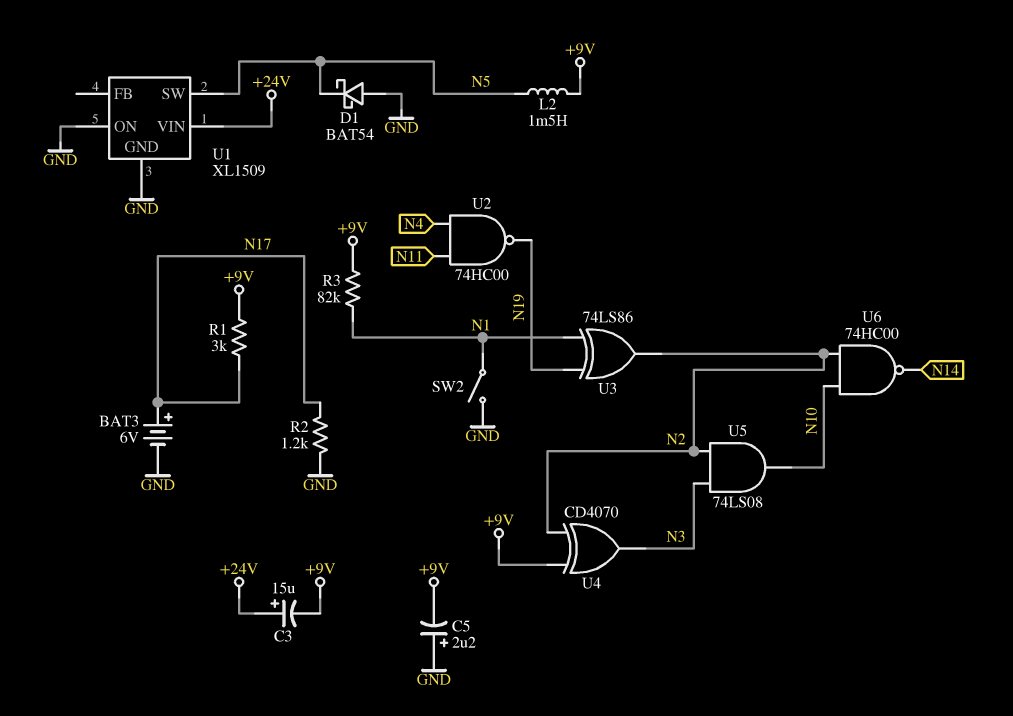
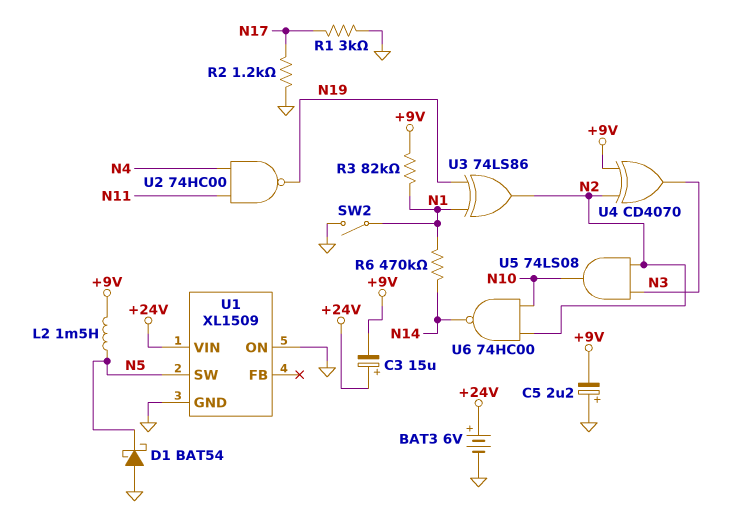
BAT3: 6V (plus N17, minus GND) -> 6V (plus +24V, minus GND)
R1: 3k (+9V, N17) -> 3k (GND, N17)
R6: none -> 470k (N1, N14)

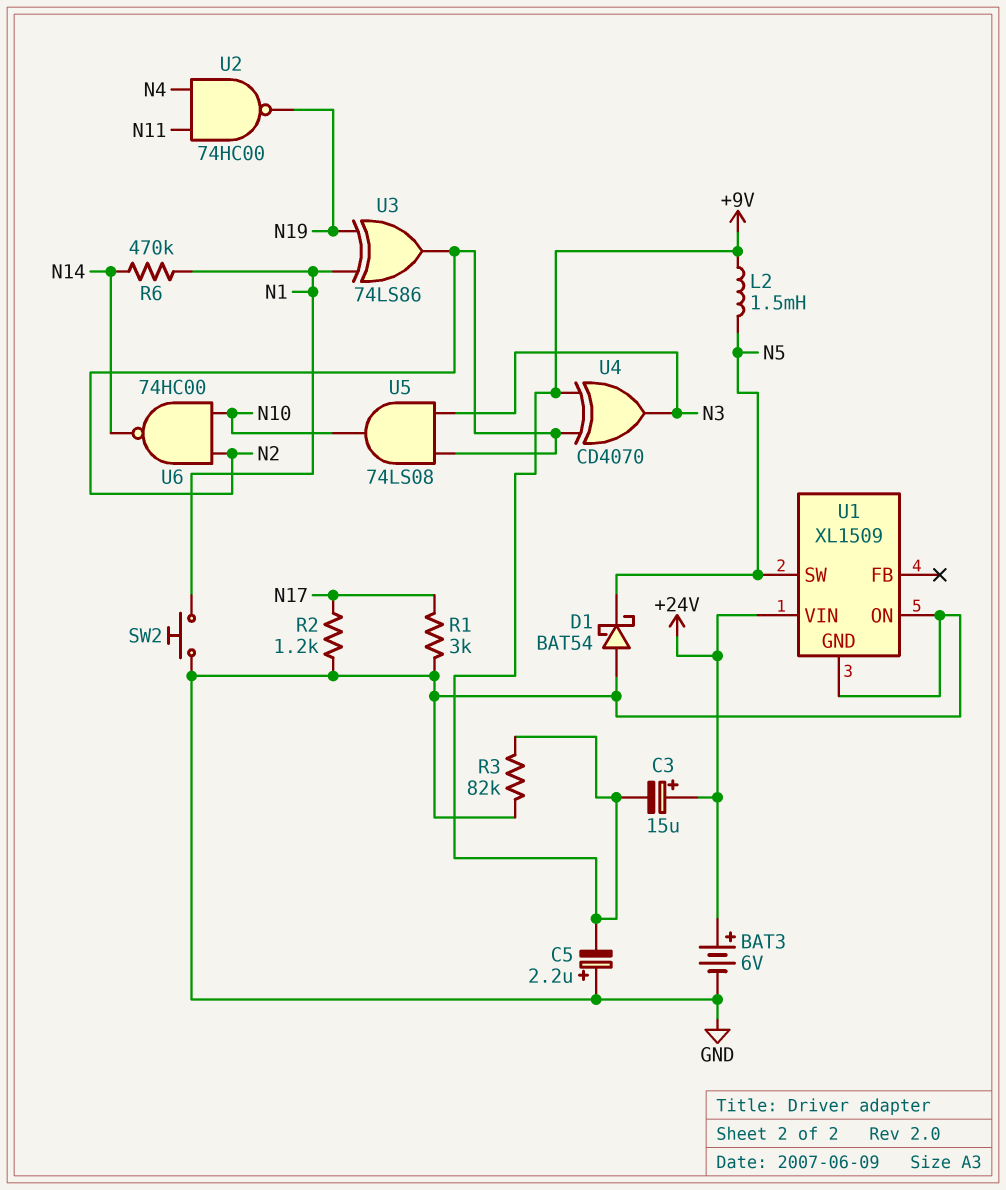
R3: 82k (+9V, N1) -> 82k (+9V, GND)
SW2: switch (GND, N1) -> button (GND, N1)

